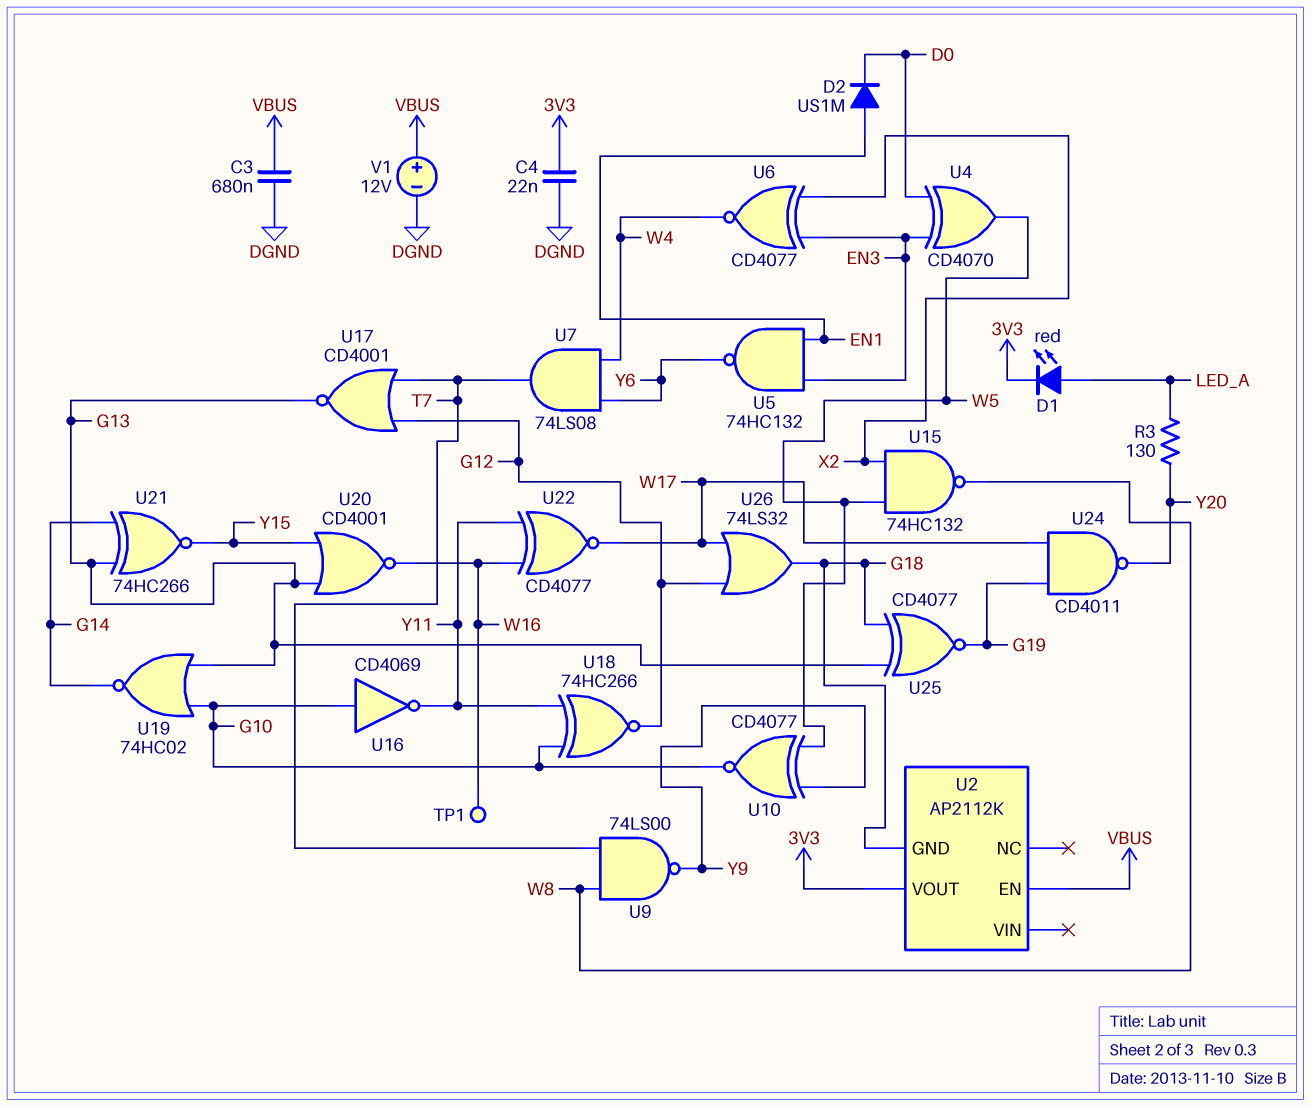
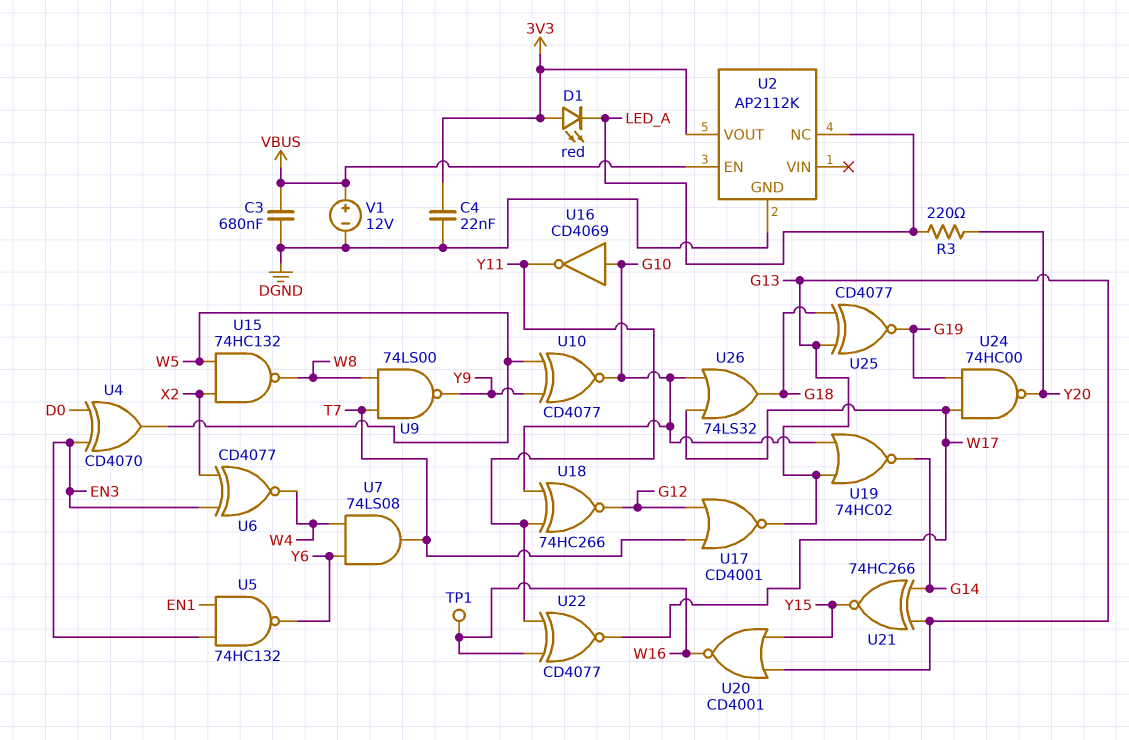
D1: LED red (A LED_A, K 3V3) -> LED red (A 3V3, K LED_A)
D2: diode US1M (A EN1, K D0) -> none
R3: 130 (LED_A, Y20) -> 220 (LED_A, Y20)
U2 pin GND: G18 -> DGND
U2 pin NC: none -> LED_A
U24: NAND CD4011 (in G19, in W17, out Y20) -> NAND 74HC00 (in G19, in W17, out Y20)
U26: OR 74LS32 (in G12, in W17, out G18) -> OR 74LS32 (in G10, in W17, out G18)

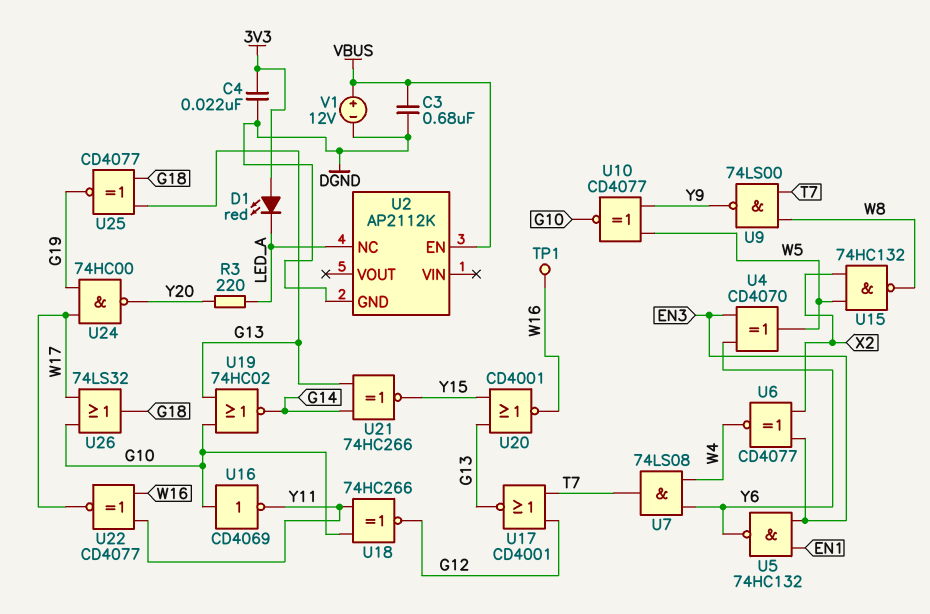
U2 pin VOUT: 3V3 -> none
U4: XOR CD4070 (in D0, in EN3, out W5) -> XOR CD4070 (in EN3, in Y6, out W5)

